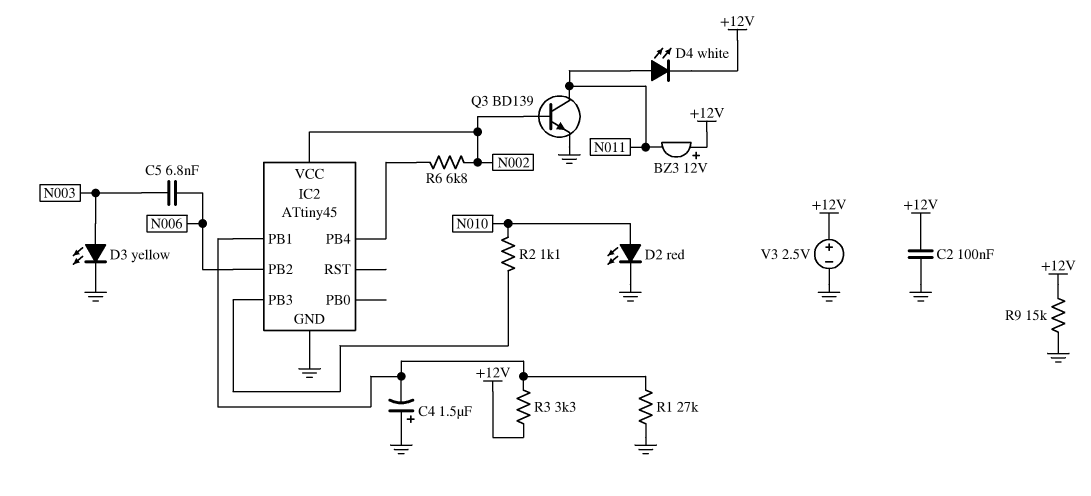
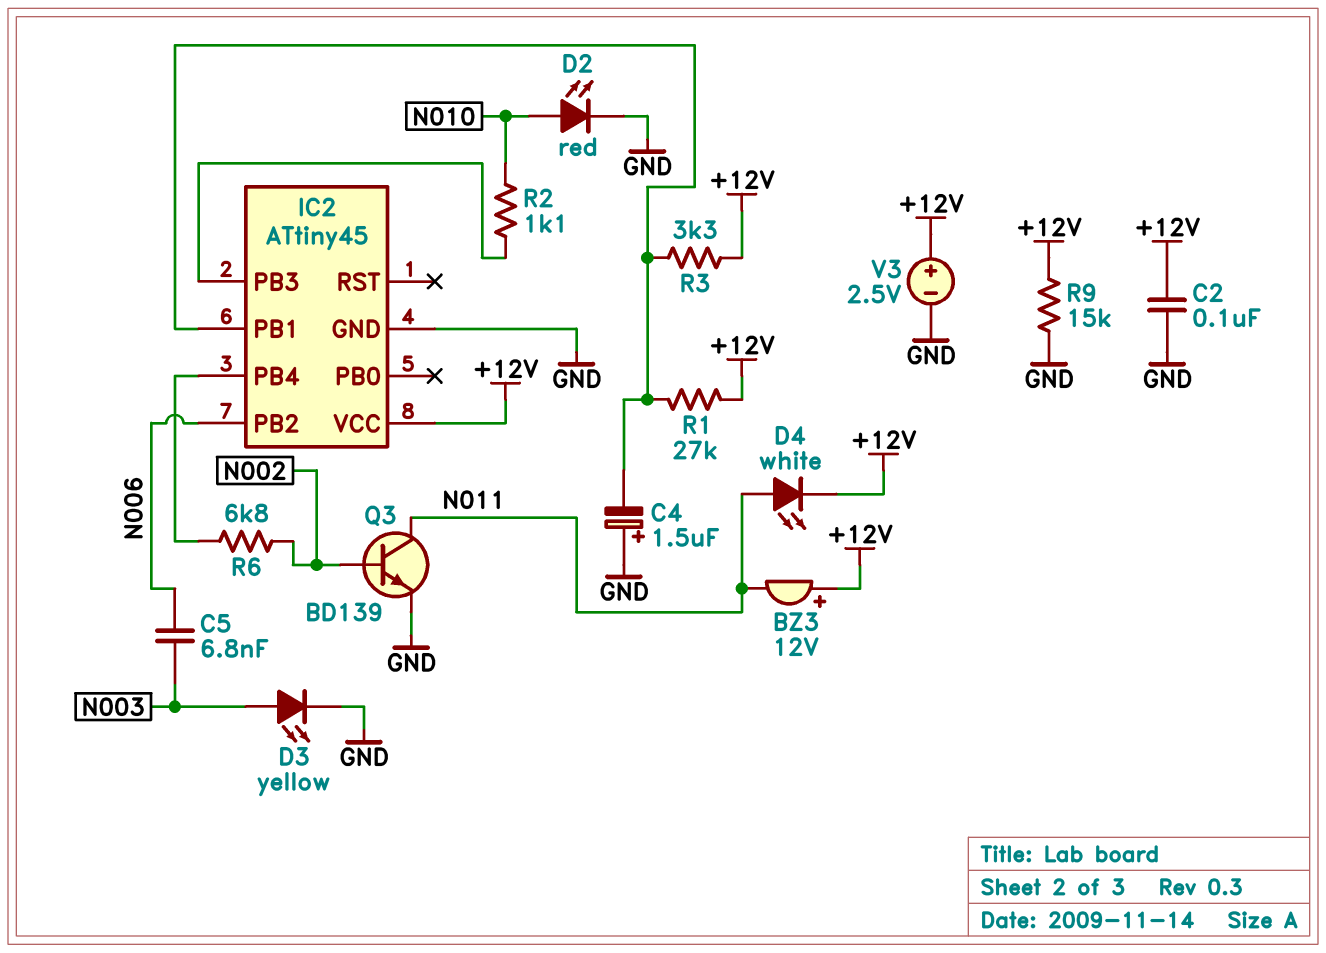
IC2 pin VCC: N002 -> +12V
R1: 27k (GND, IC2/PB1) -> 27k (+12V, IC2/PB1)

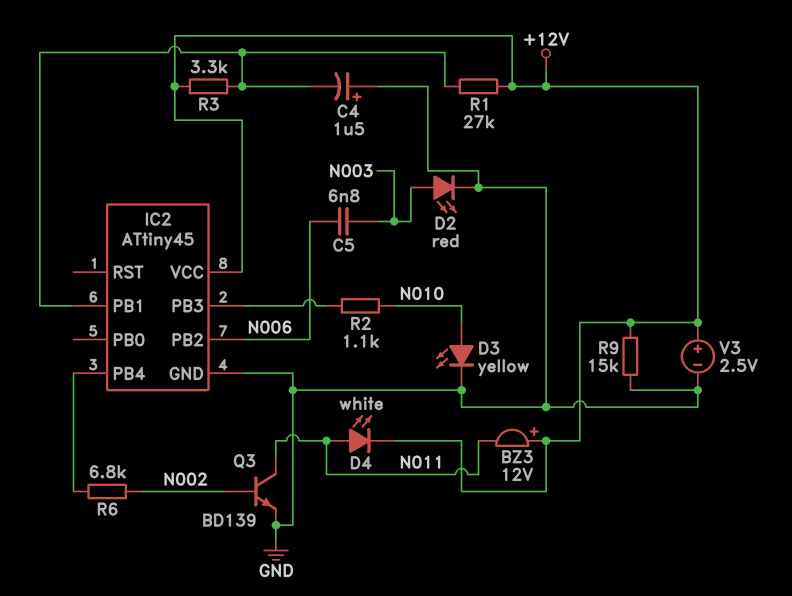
C2: 100nF (+12V, GND) -> none
D2: LED red (A N010, K GND) -> LED red (A N003, K GND)
D3: LED yellow (A N003, K GND) -> LED yellow (A N010, K GND)

